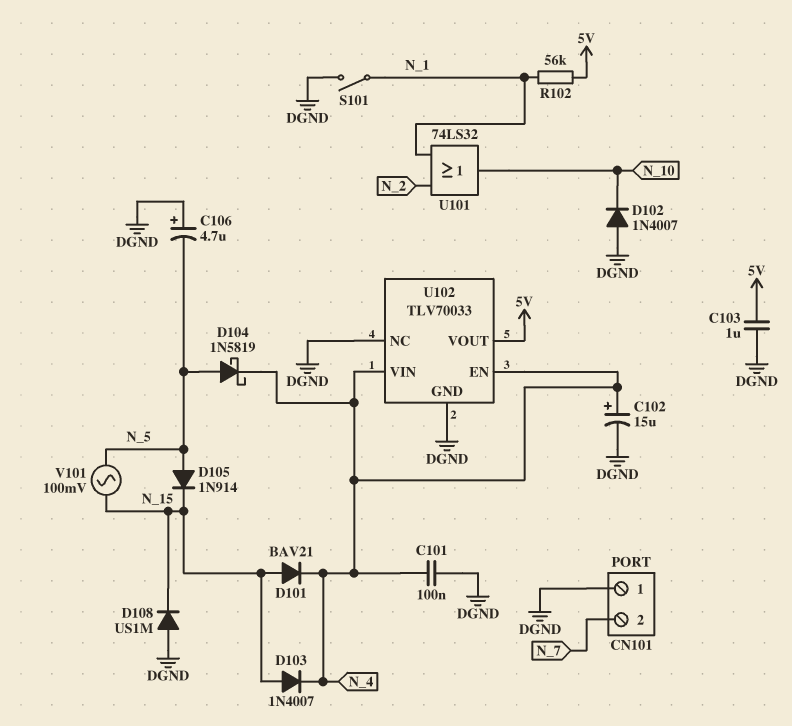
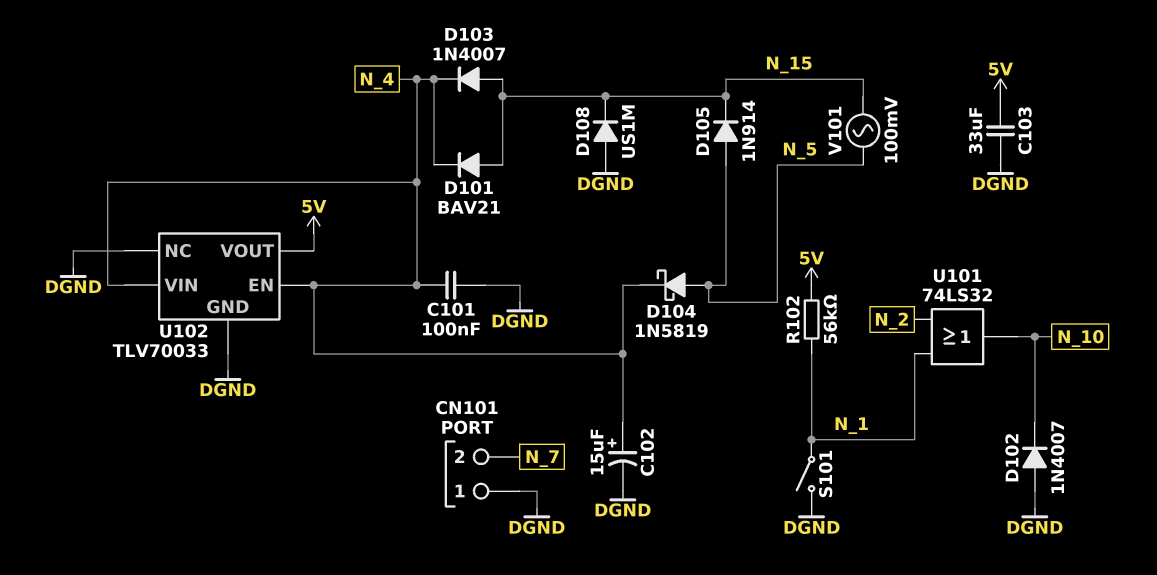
C103: 1uF (5V, DGND) -> 33uF (5V, DGND)
C106: 4.7uF (plus DGND, minus N_5) -> none

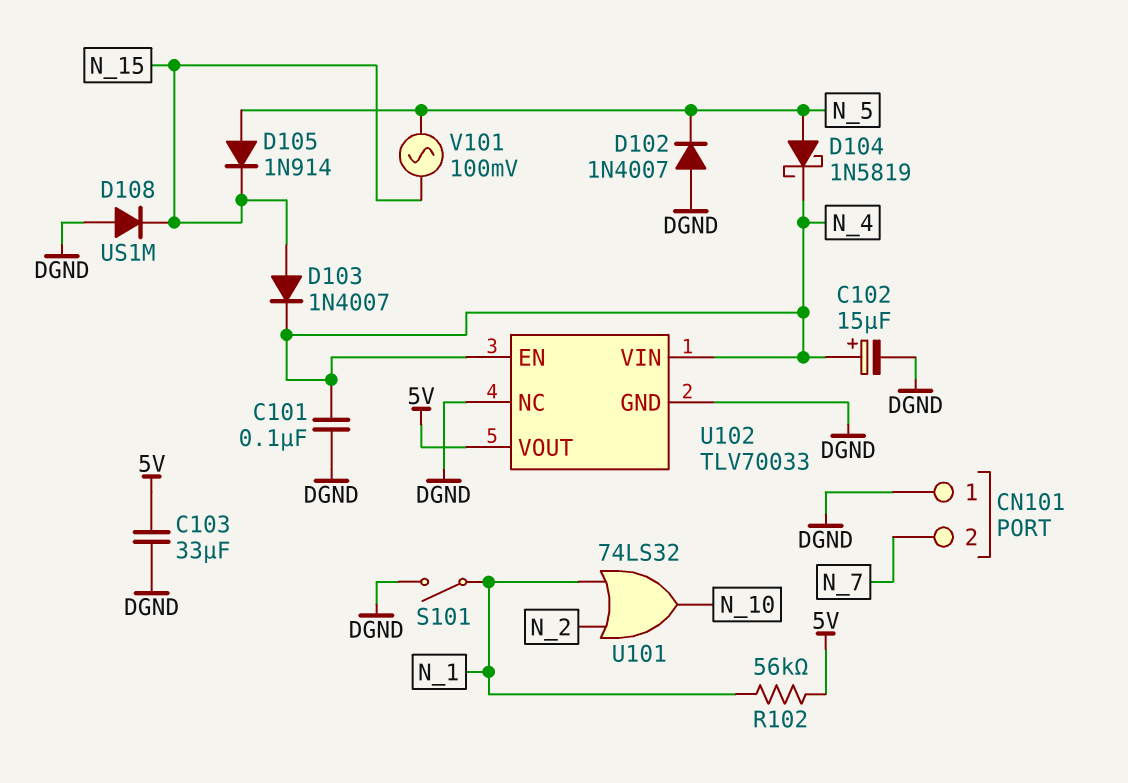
D101: diode BAV21 (A N_15, K N_4) -> none
D102: diode 1N4007 (A DGND, K N_10) -> diode 1N4007 (A DGND, K N_5)

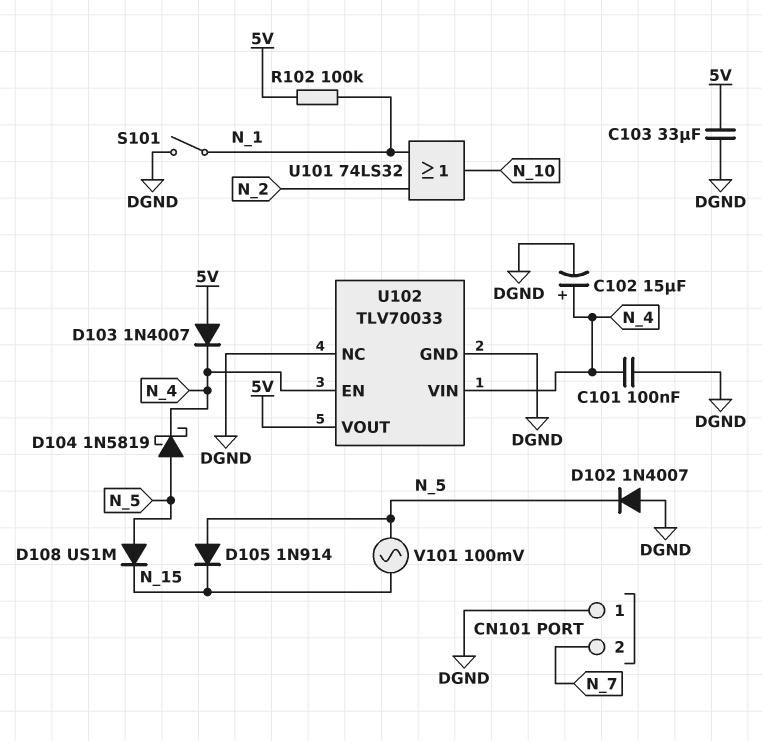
D103: diode 1N4007 (A N_15, K N_4) -> diode 1N4007 (A 5V, K N_4)
D108: diode US1M (A DGND, K N_15) -> diode US1M (A N_5, K N_15)
R102: 56k (5V, N_1) -> 100k (5V, N_1)

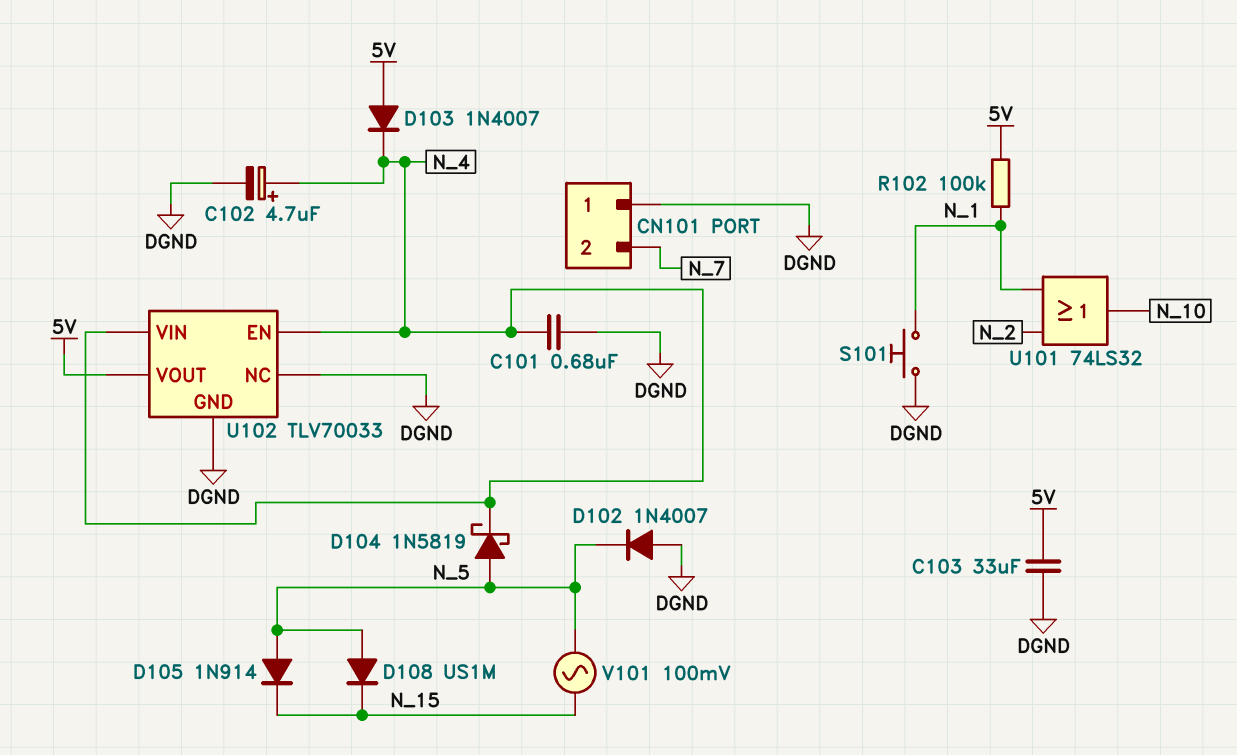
C101: 100nF (DGND, N_4) -> 680nF (DGND, N_4)
C102: 15uF (plus N_4, minus DGND) -> 4.7uF (plus N_4, minus DGND)
S101: switch (DGND, N_1) -> button (DGND, N_1)

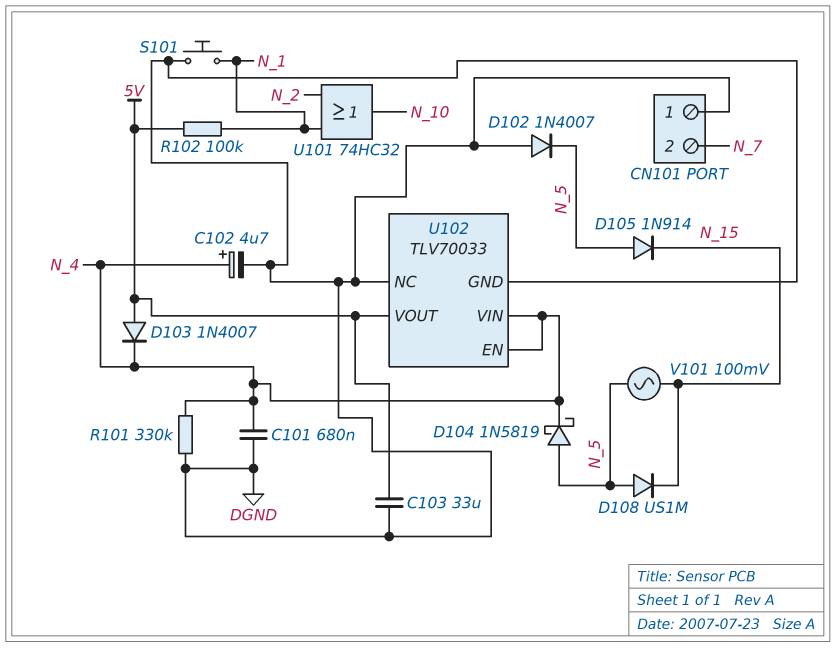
R101: none -> 330k (DGND, N_4)
U101: OR 74LS32 (in N_1, in N_2, out N_10) -> OR 74HC32 (in N_1, in N_2, out N_10)

